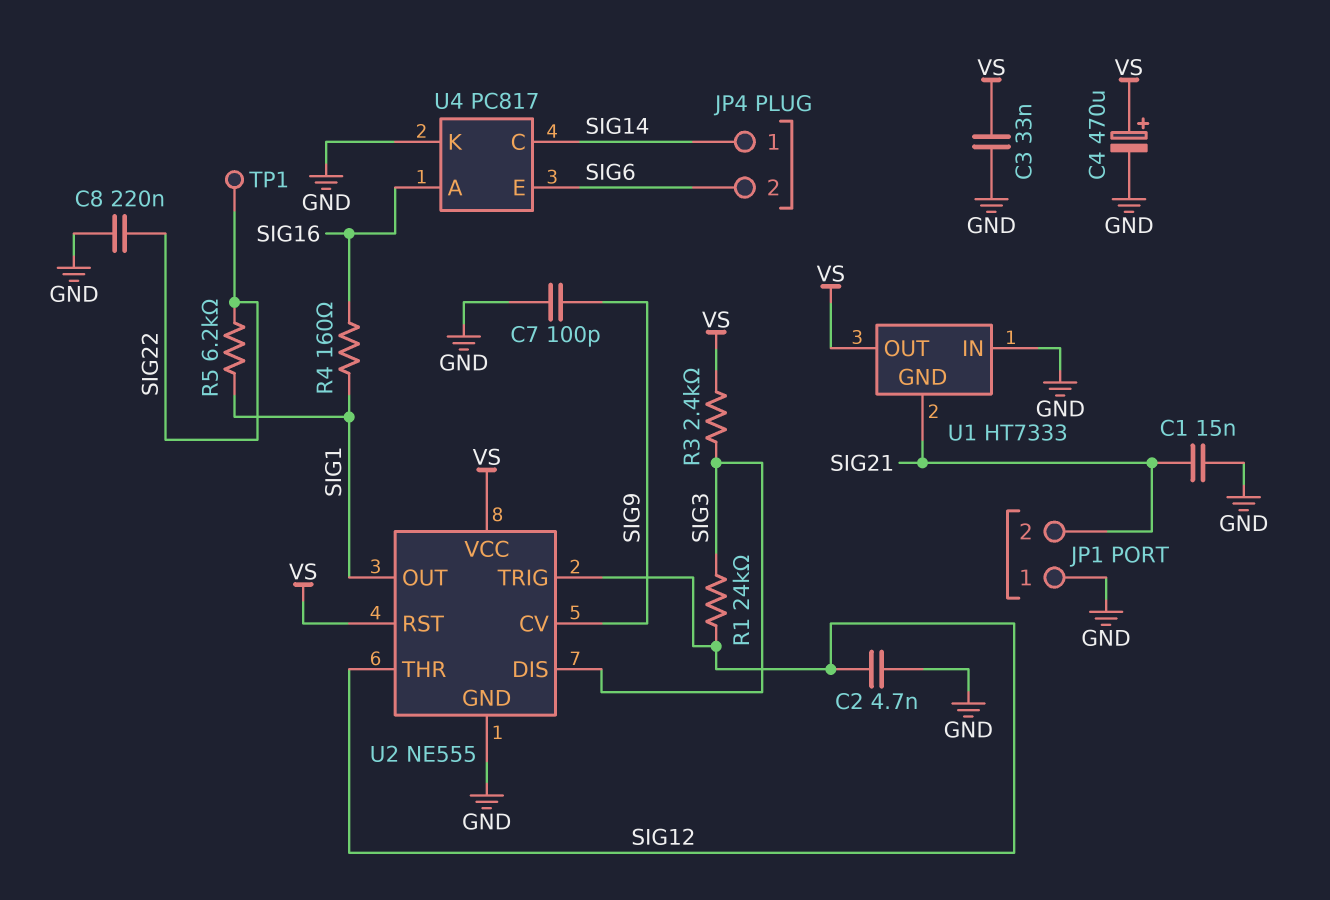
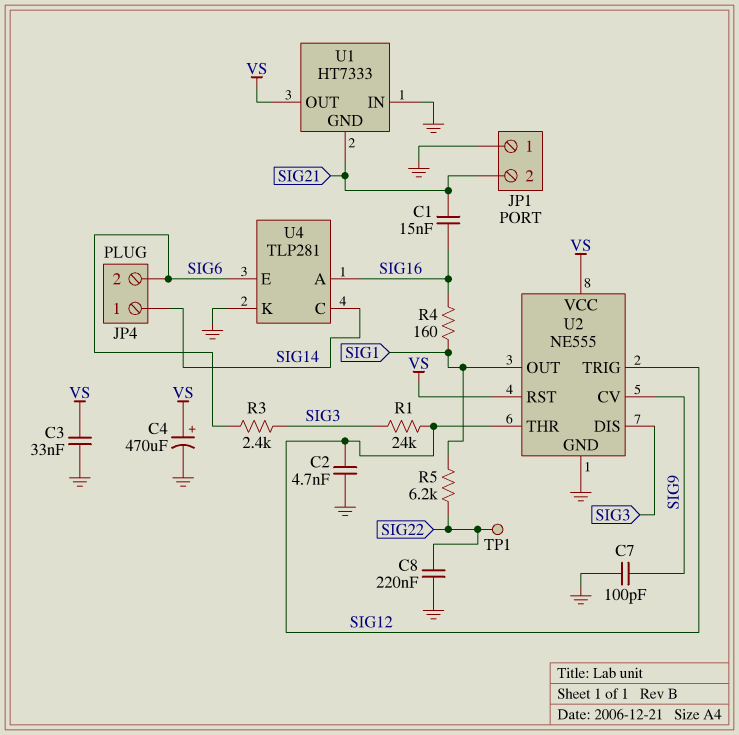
C1: 15nF (GND, SIG21) -> 15nF (SIG16, SIG21)
R3: 2.4k (SIG3, VS) -> 2.4k (SIG3, SIG6)
U4: PC817 -> TLP281

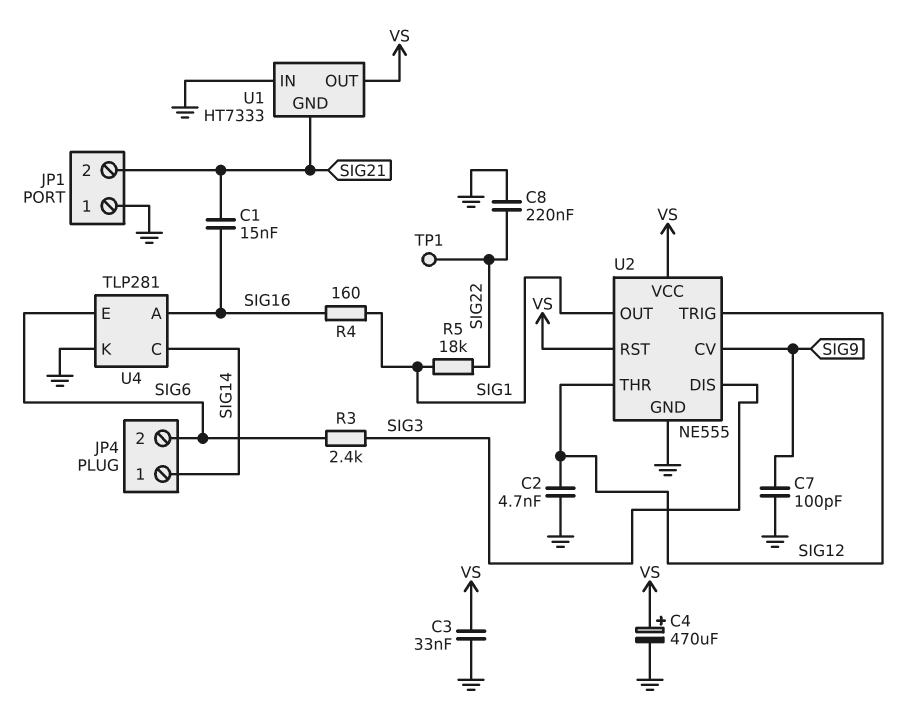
R1: 24k (SIG3, SIG12) -> none
R5: 6.2k (SIG1, SIG22) -> 18k (SIG1, SIG22)

